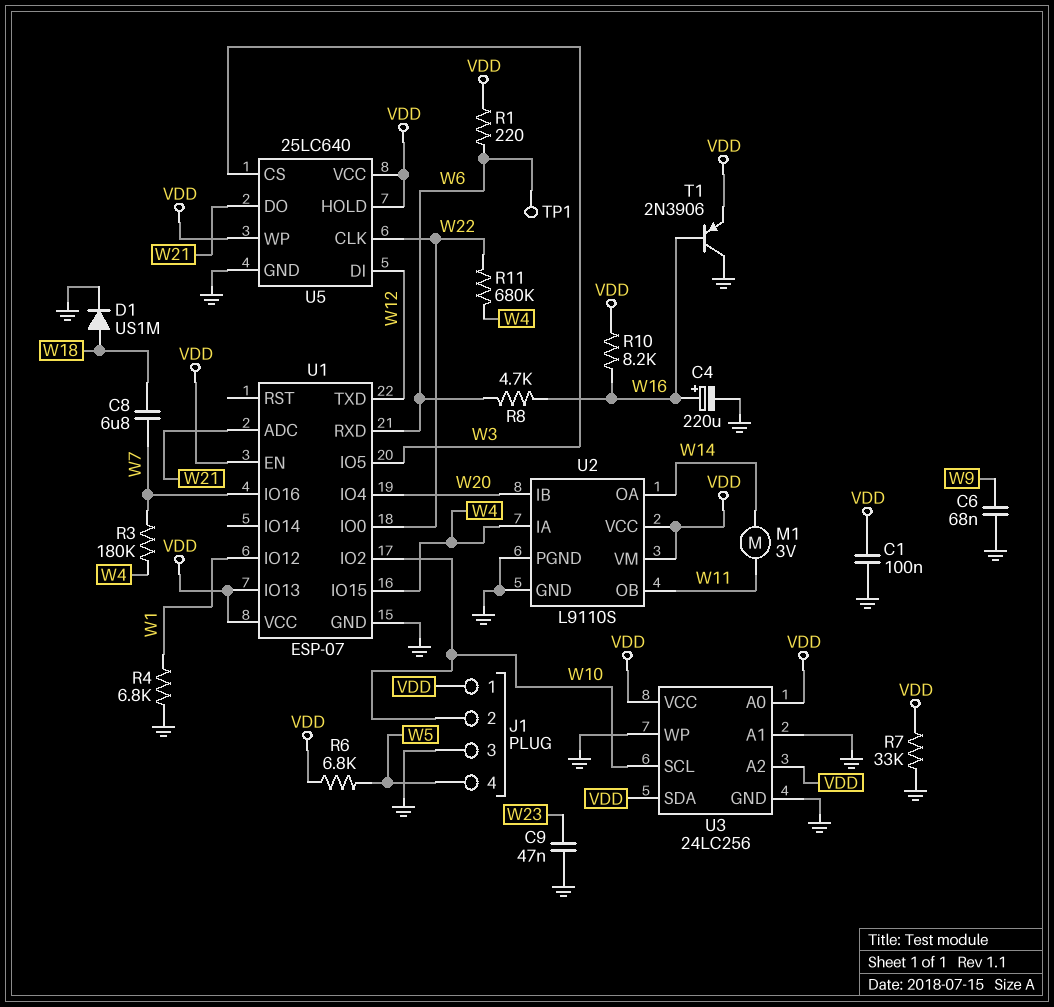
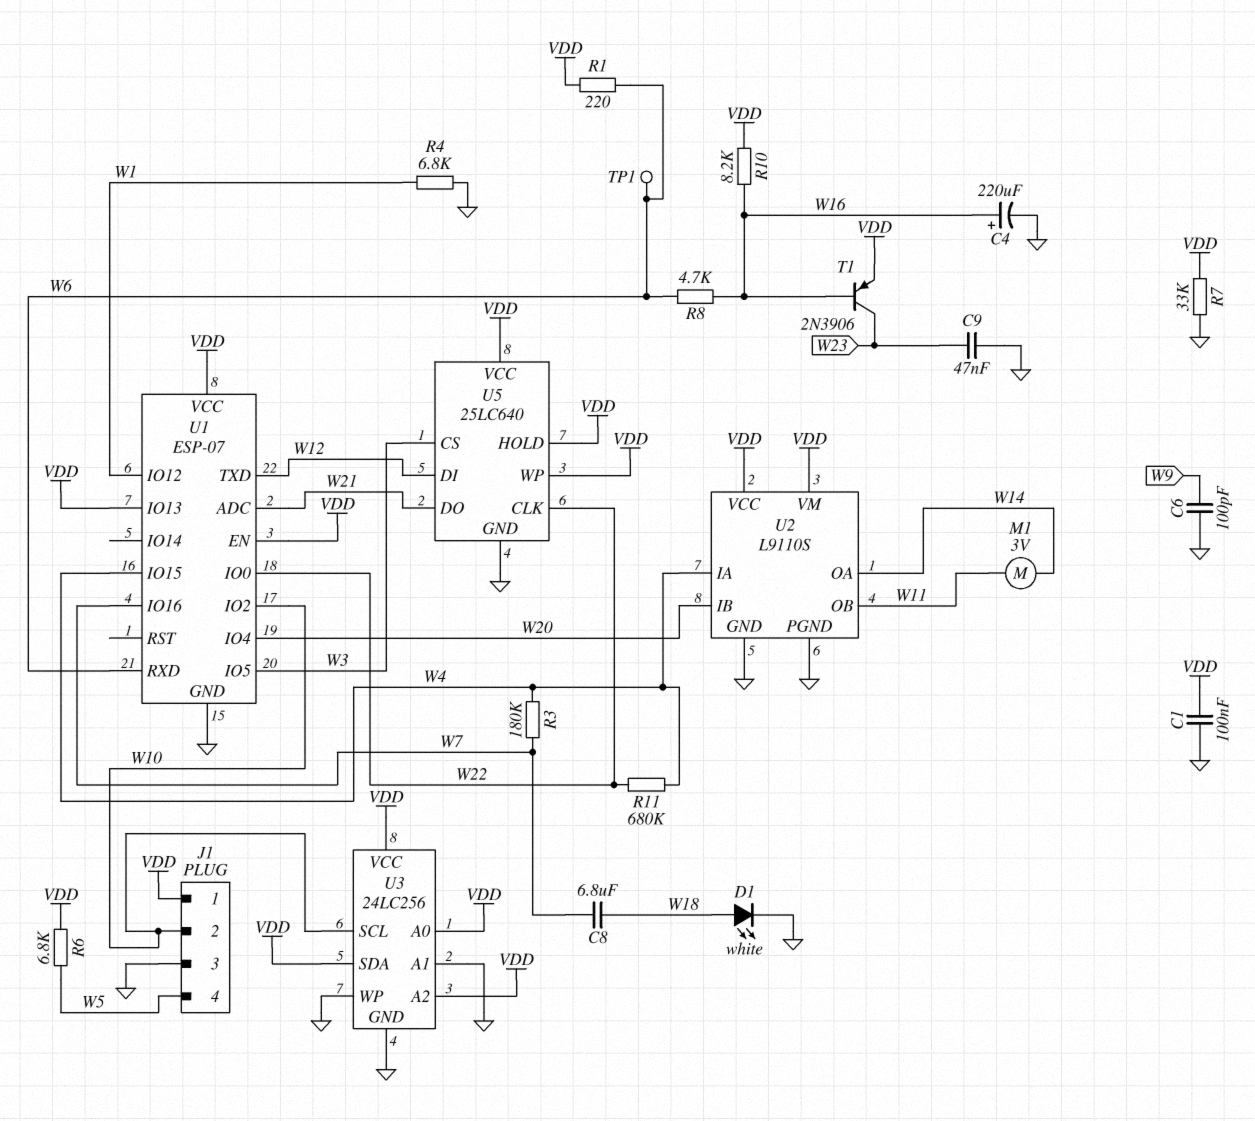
C6: 68nF (GND, W9) -> 100pF (GND, W9)
D1: diode US1M (A W18, K GND) -> LED white (A W18, K GND)
T1: PNP 2N3906 (B W16, C GND, E VDD) -> PNP 2N3906 (B W16, C W23, E VDD)

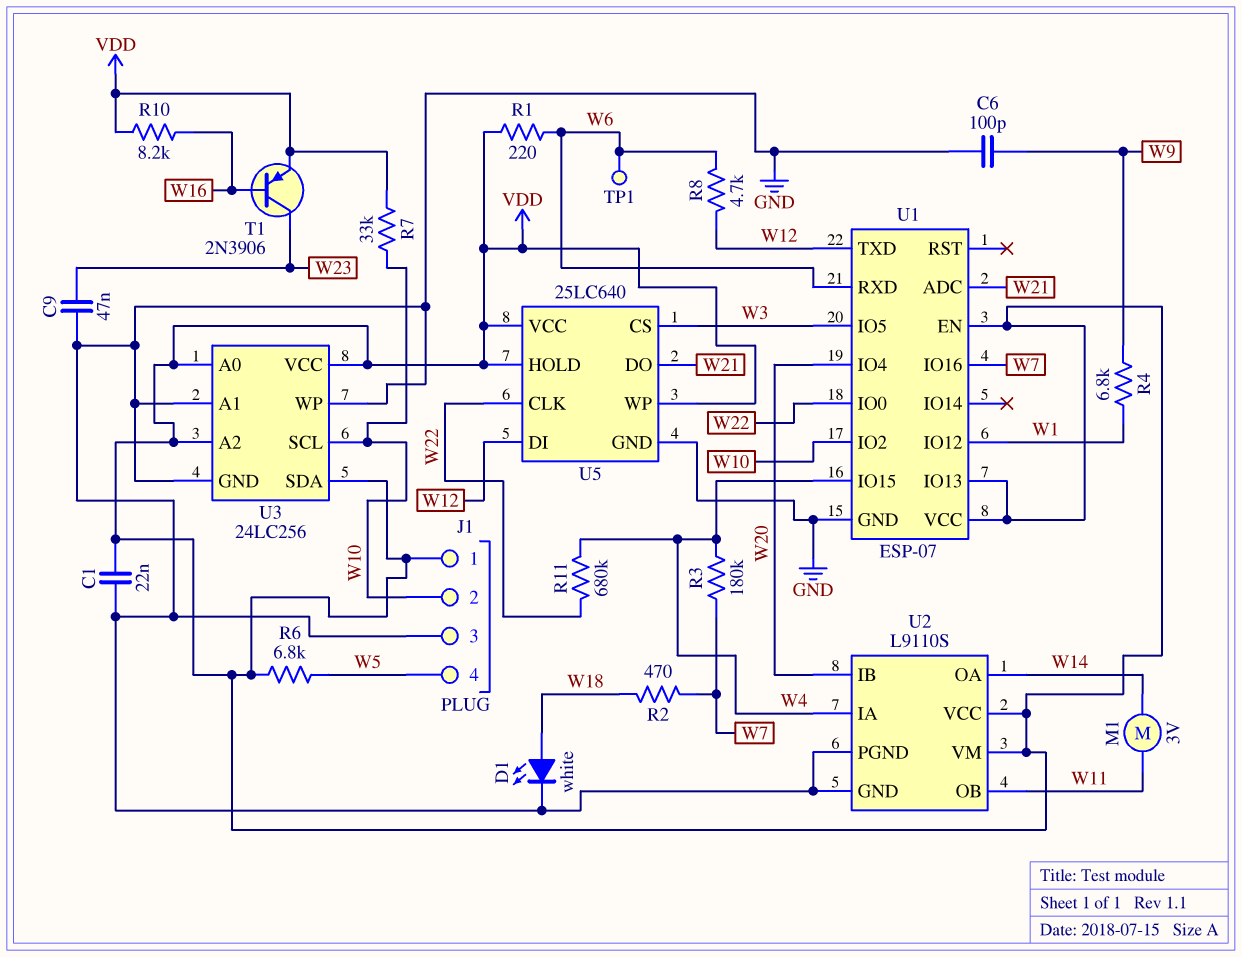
C1: 100nF (GND, VDD) -> 22nF (GND, VDD)
C4: 220uF (plus W16, minus GND) -> none
C8: 6.8uF (W7, W18) -> none
R2: none -> 470 (W7, W18)
R4: 6.8k (GND, W1) -> 6.8k (W1, W9)
R7: 33k (GND, VDD) -> 33k (VDD, W10)
R8: 4.7k (W6, W16) -> 4.7k (W6, W12)

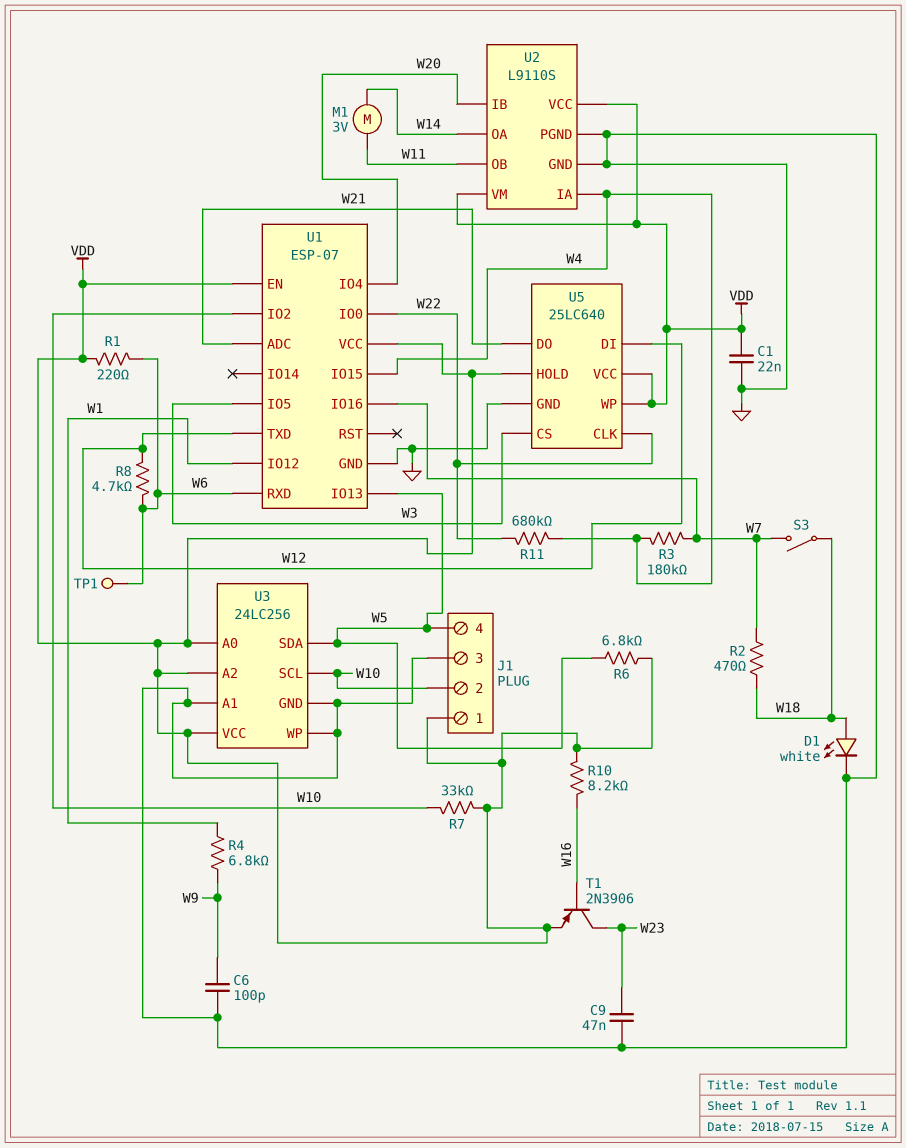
S3: none -> switch (W7, W18)
U1 pin IO13: VDD -> W5
U3 pin SDA: VDD -> W5

